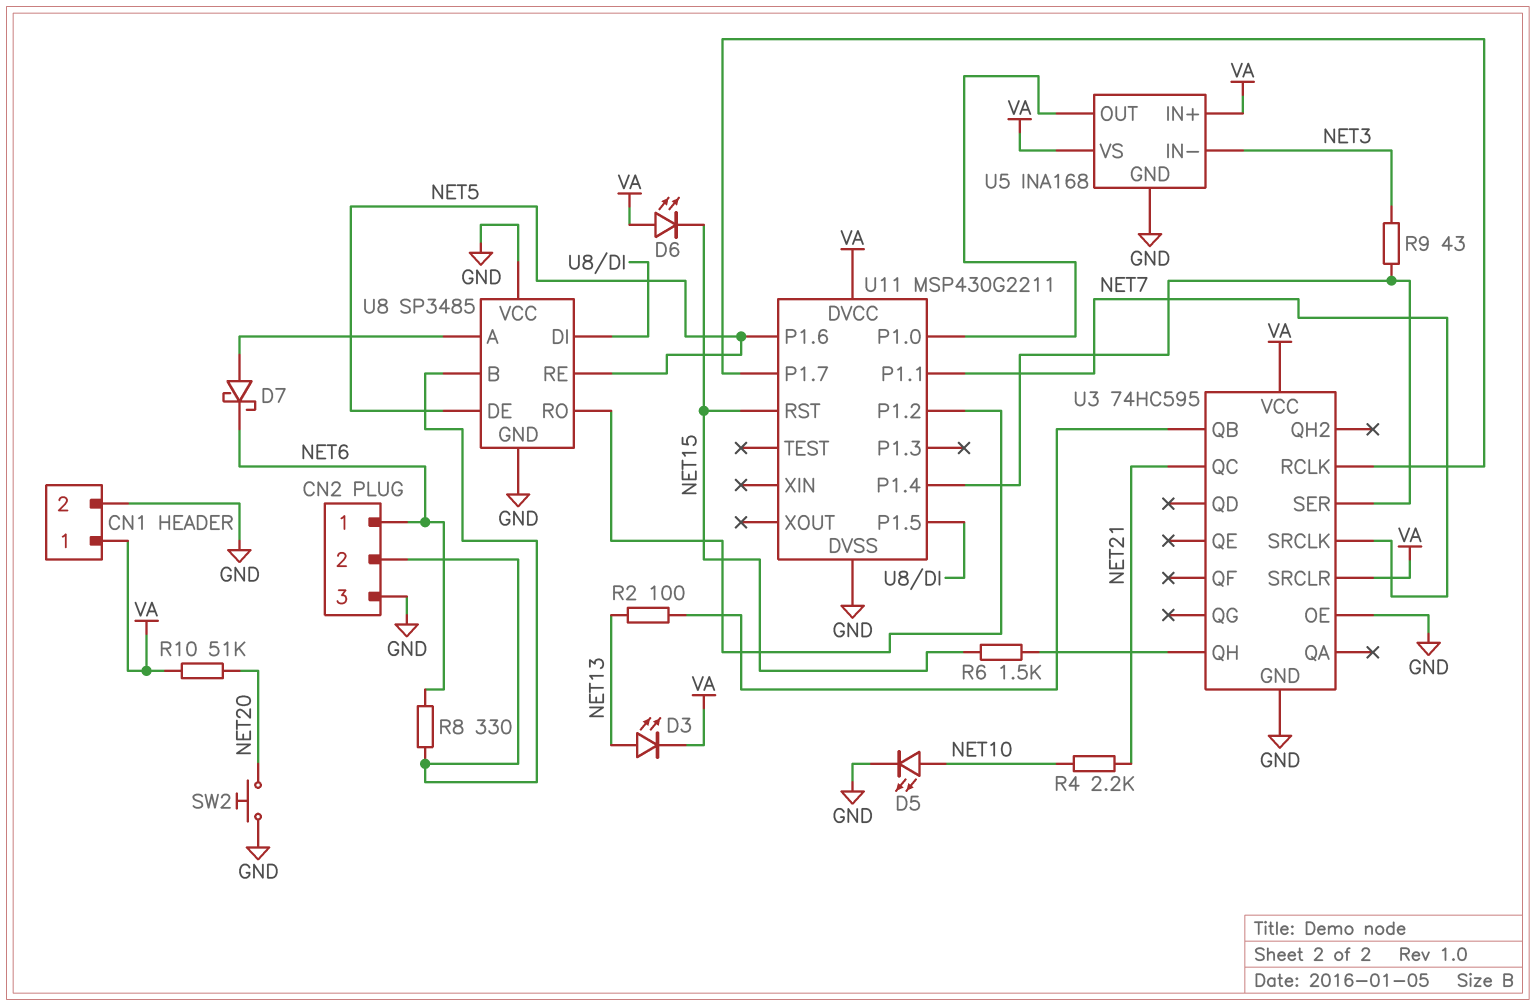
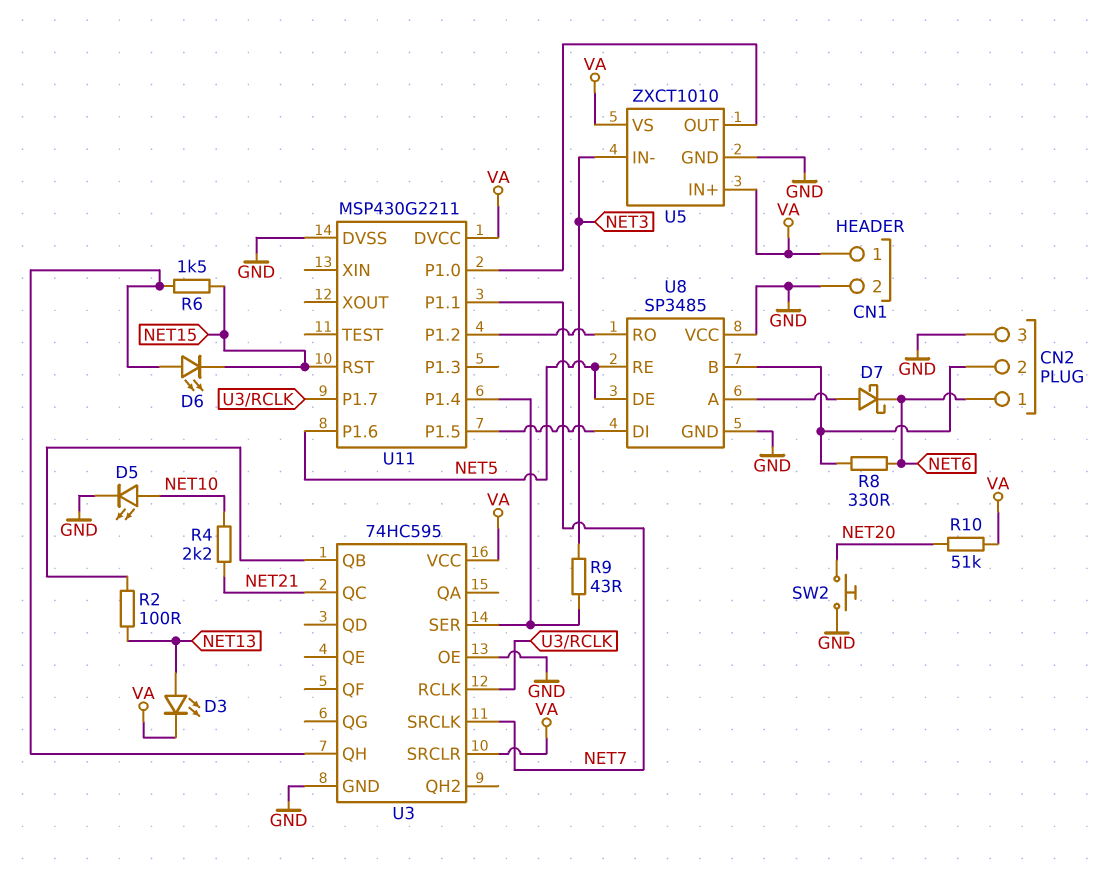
D6: LED (A VA, K NET15) -> LED (A U3/QH, K NET15)
U5: INA168 -> ZXCT1010

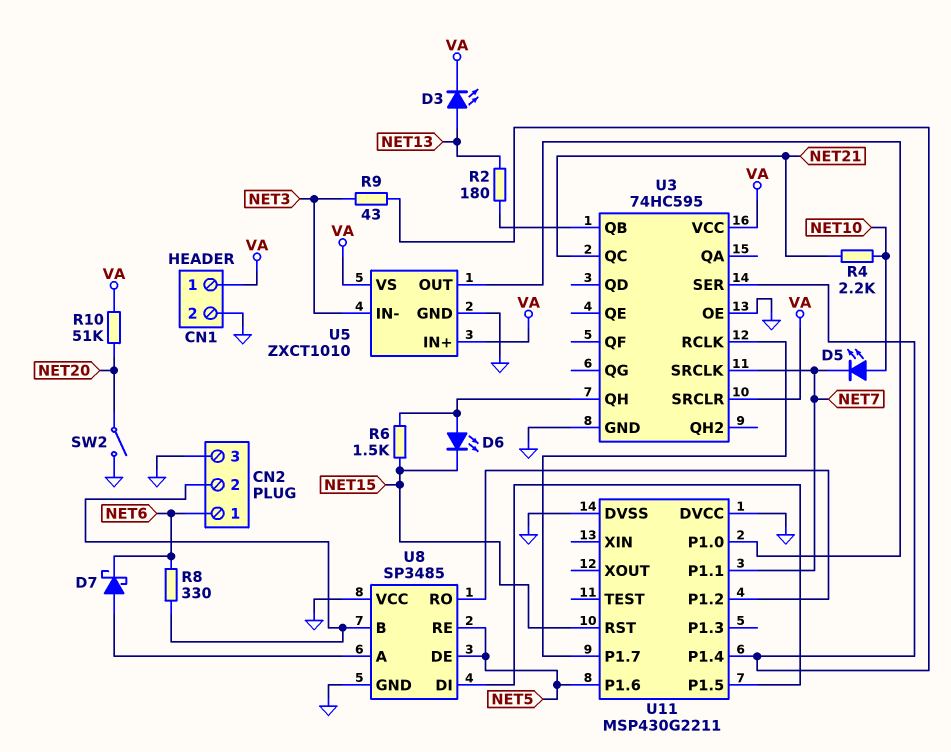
D5: LED (A NET10, K GND) -> LED (A NET10, K NET7)
R2: 100 (NET13, U3/QB) -> 180 (NET13, U3/QB)
SW2: button (GND, NET20) -> switch (GND, NET20)
U11 pin DVCC: VA -> GND

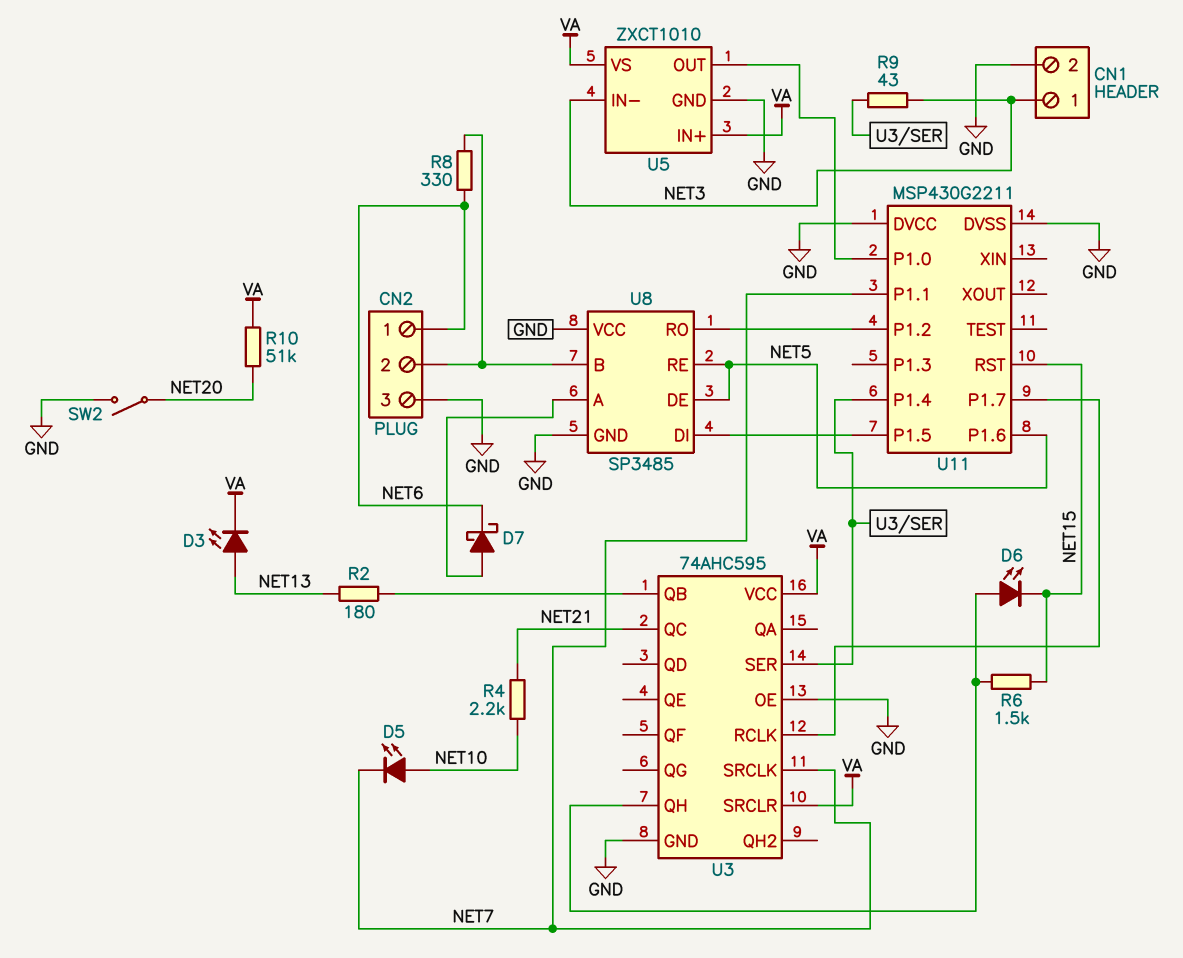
CN1 pin 1: VA -> NET3
U3: 74HC595 -> 74AHC595

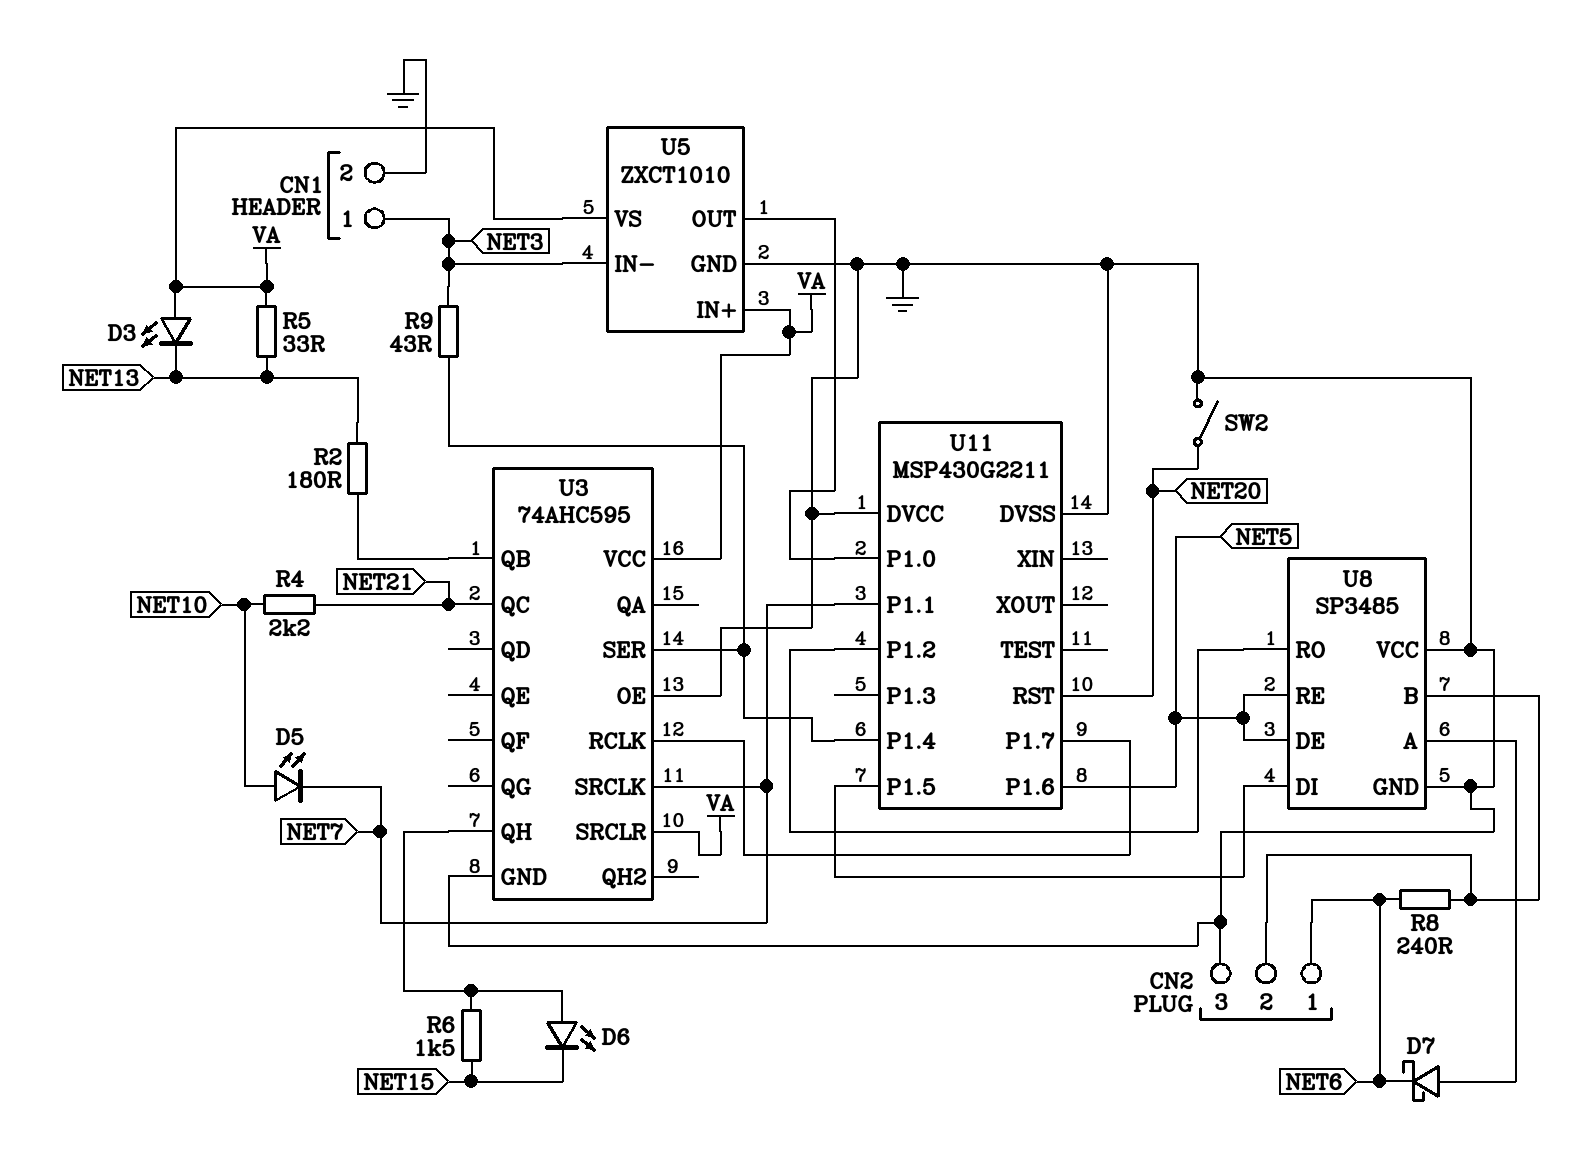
D3: LED (A NET13, K VA) -> LED (A VA, K NET13)
R5: none -> 33 (NET13, VA)
R8: 330 (CN2/2, NET6) -> 240 (CN2/2, NET6)
R10: 51k (NET20, VA) -> none
U11 pin RST: NET15 -> NET20

